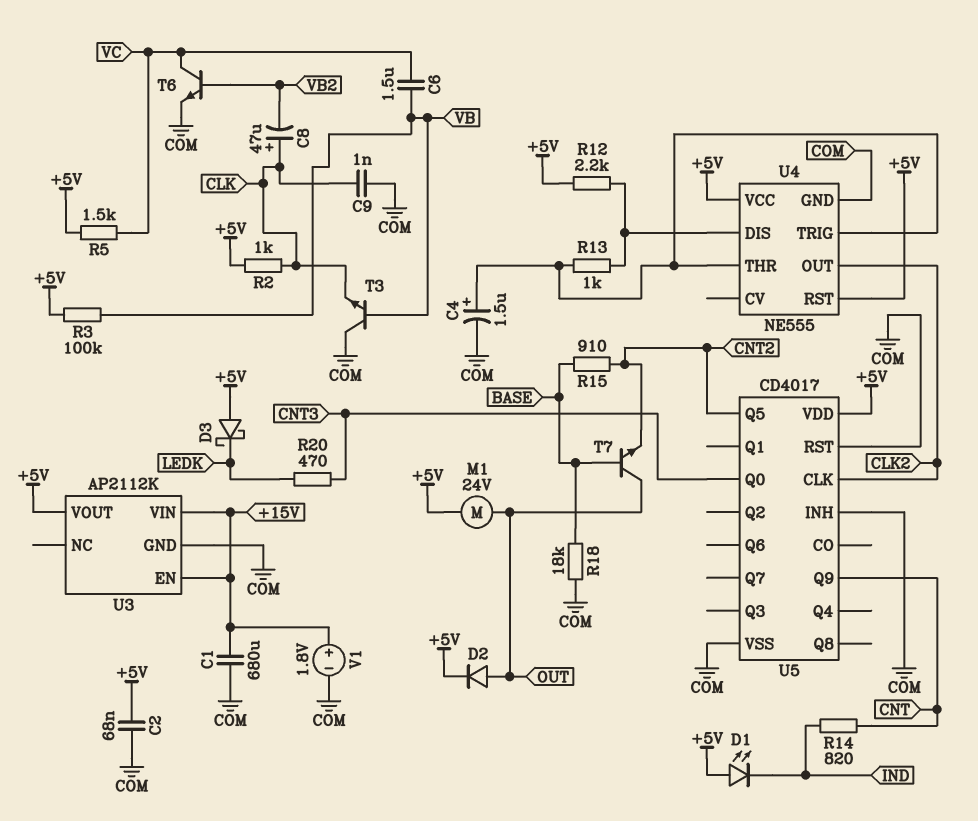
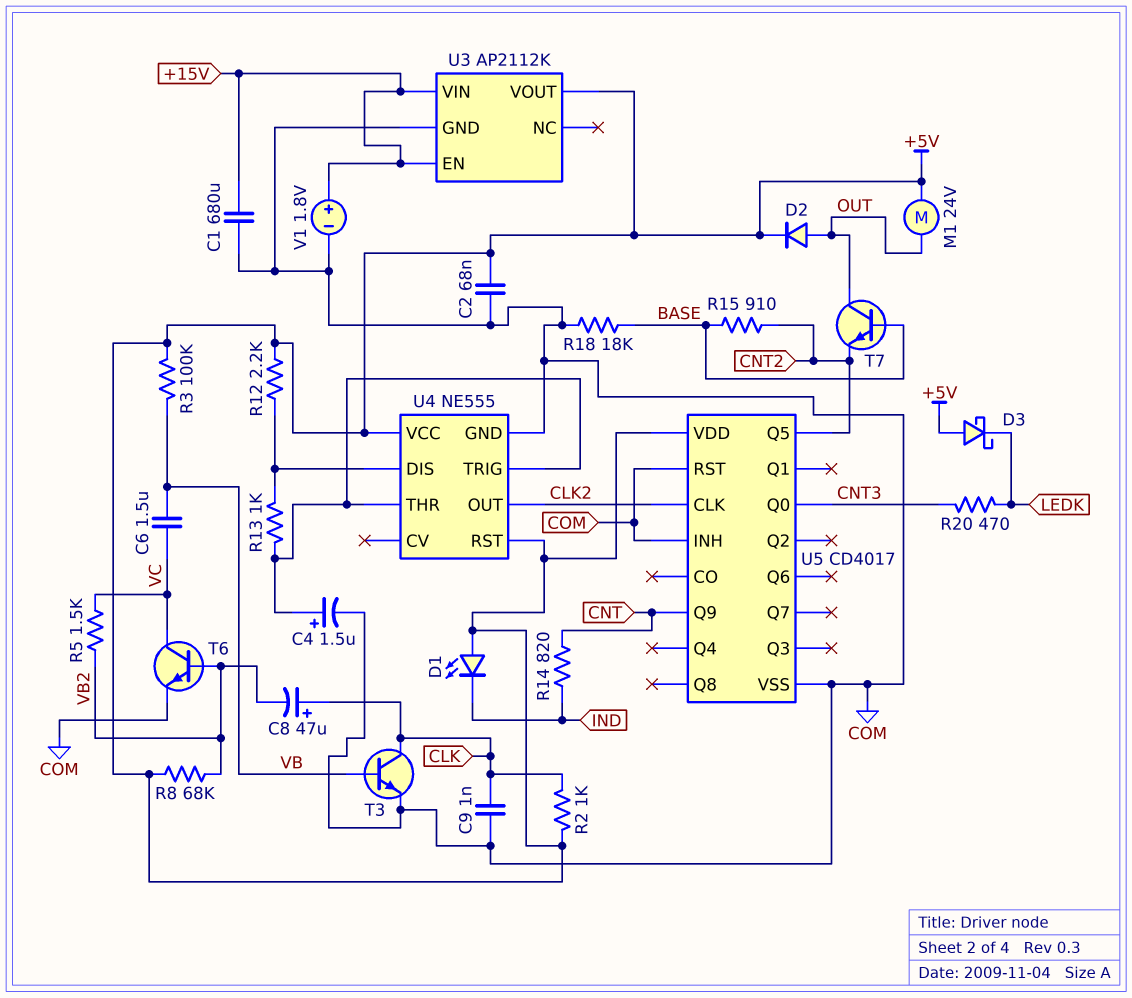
R5: 1.5k (+5V, VC) -> 1.5k (VB2, VC)
R8: none -> 68k (+5V, VB2)
T3: NPN (B VB, C COM, E CLK) -> NPN (B VB, C CLK, E COM)

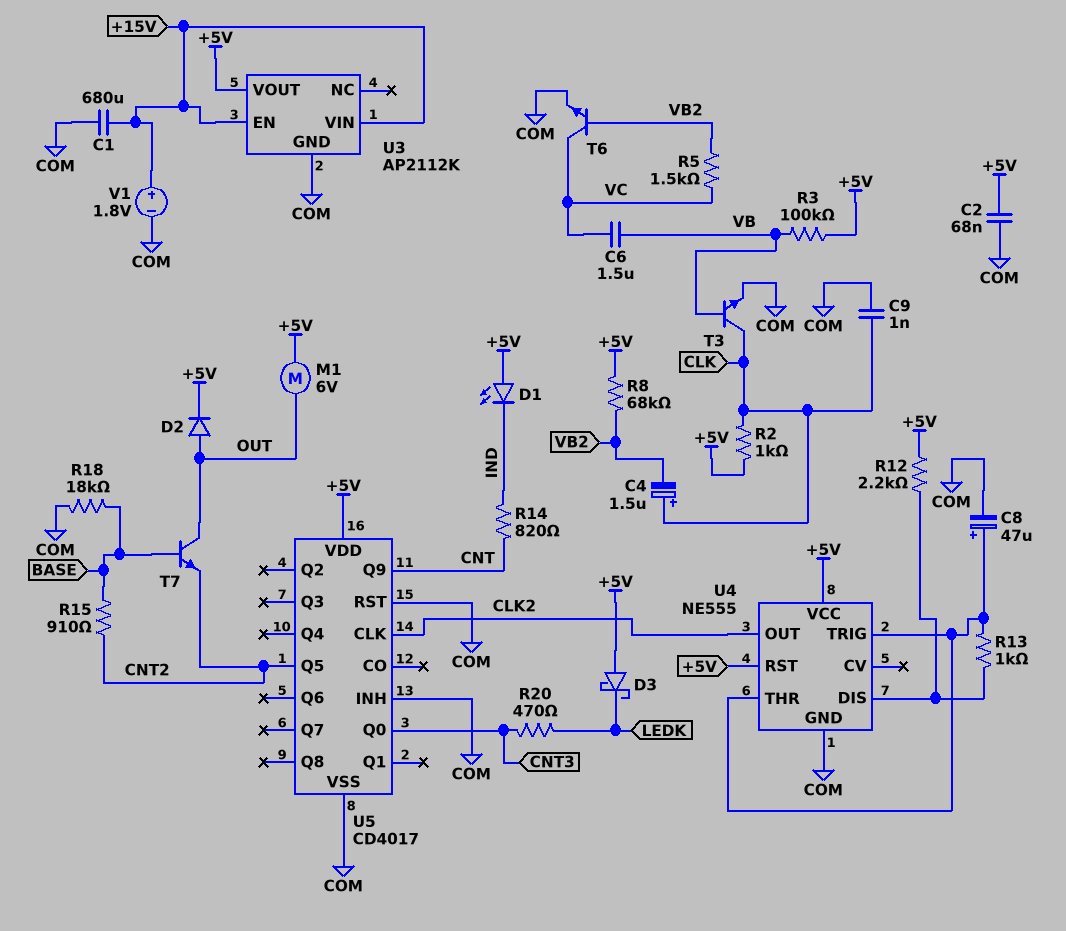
C4: 1.5uF (plus U4/THR, minus COM) -> 1.5uF (plus CLK, minus VB2)
C8: 47uF (plus CLK, minus VB2) -> 47uF (plus U4/THR, minus COM)
M1: motor 24V (+5V, OUT) -> motor 6V (+5V, OUT)

